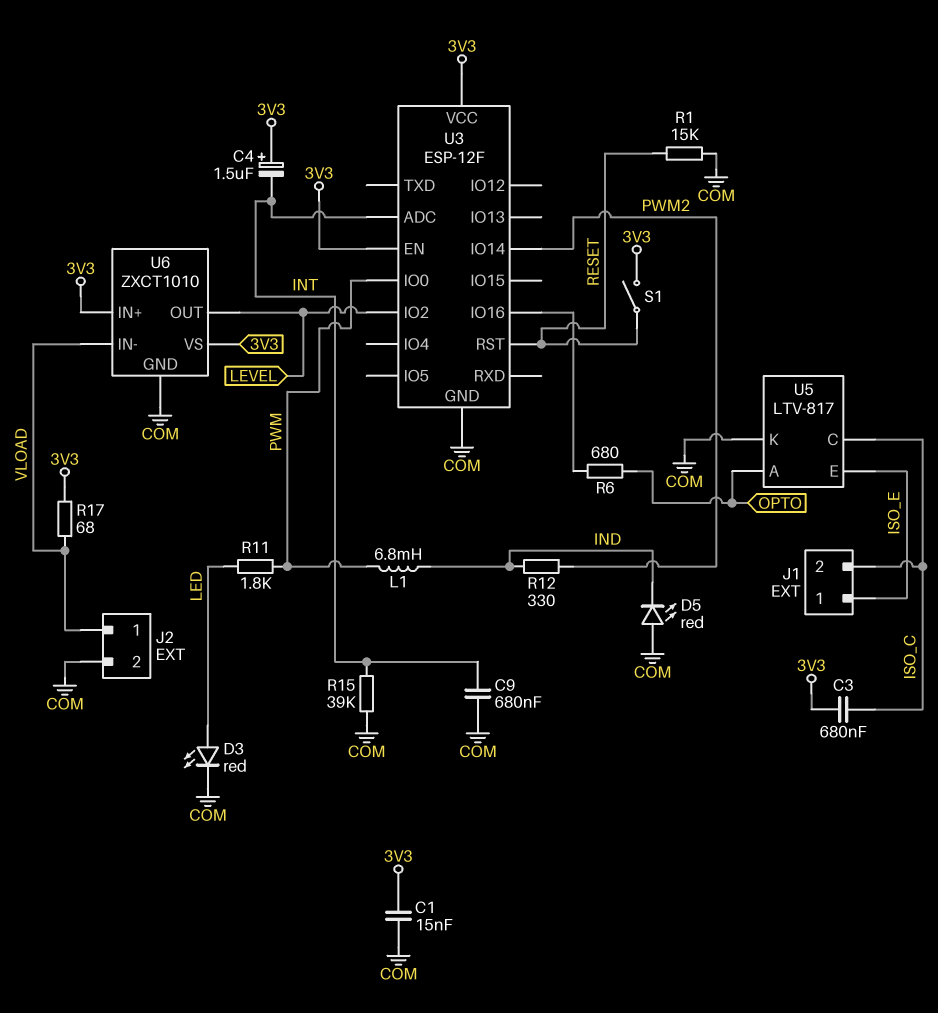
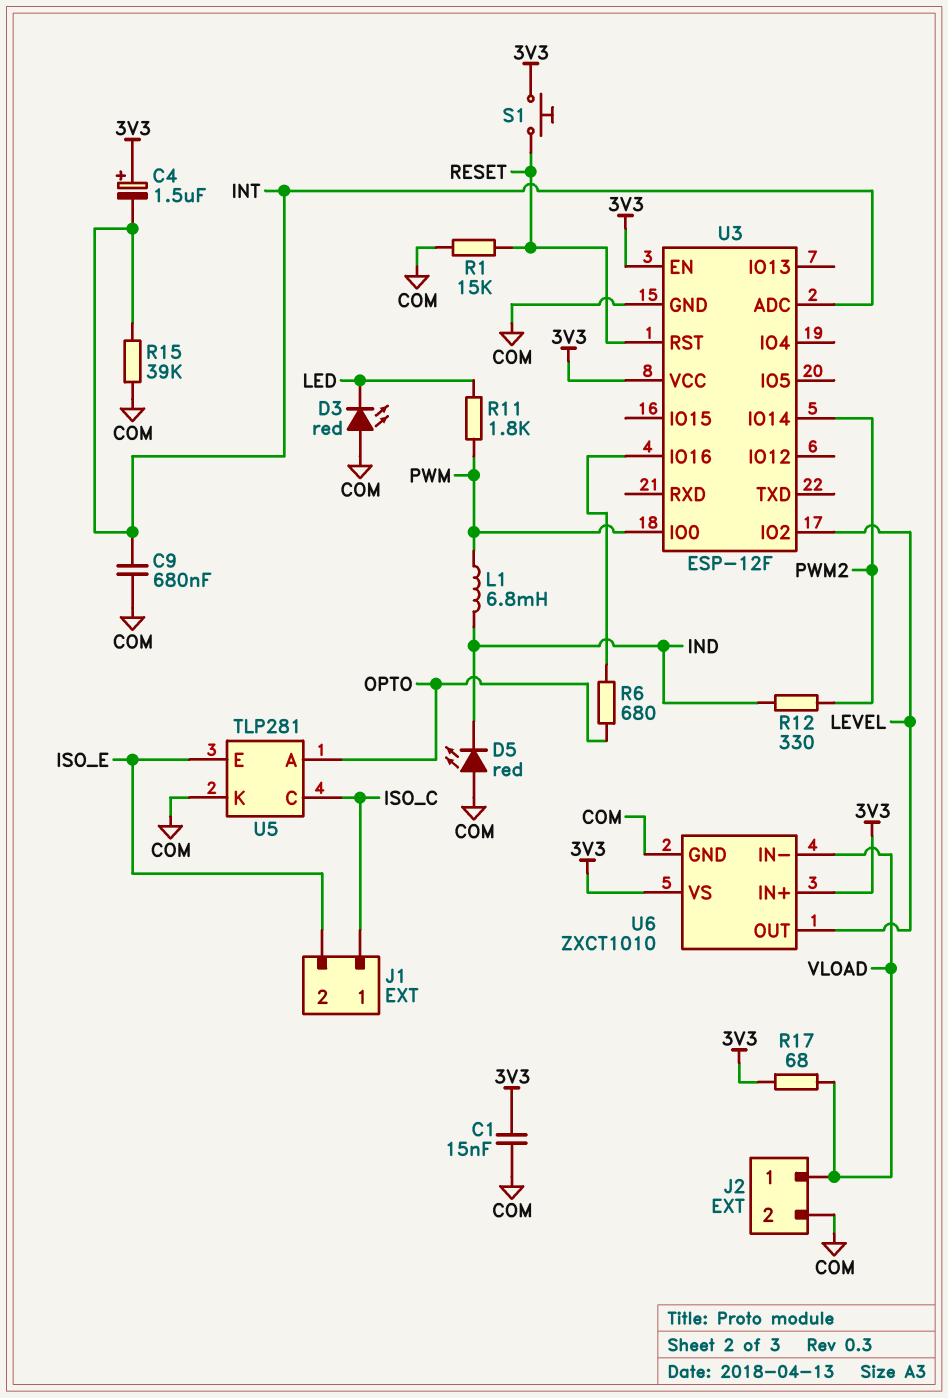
C3: 680nF (3V3, ISO_C) -> none
D3: LED red (A LED, K COM) -> LED red (A COM, K LED)
J1 pin 1: ISO_E -> ISO_C
J1 pin 2: ISO_C -> ISO_E
S1: switch (3V3, RESET) -> button (3V3, RESET)
U5: LTV-817 -> TLP281

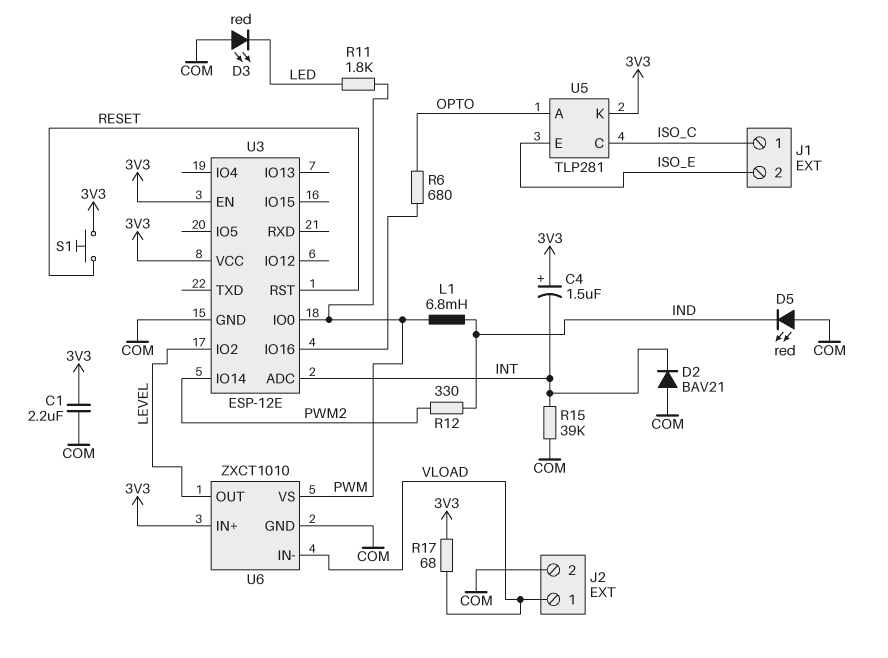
C1: 15nF (3V3, COM) -> 2.2uF (3V3, COM)
C9: 680nF (COM, INT) -> none
D2: none -> diode BAV21 (A COM, K INT)
R1: 15k (COM, RESET) -> none
U3: ESP-12F -> ESP-12E
U5 pin K: COM -> 3V3
U6 pin VS: 3V3 -> PWM

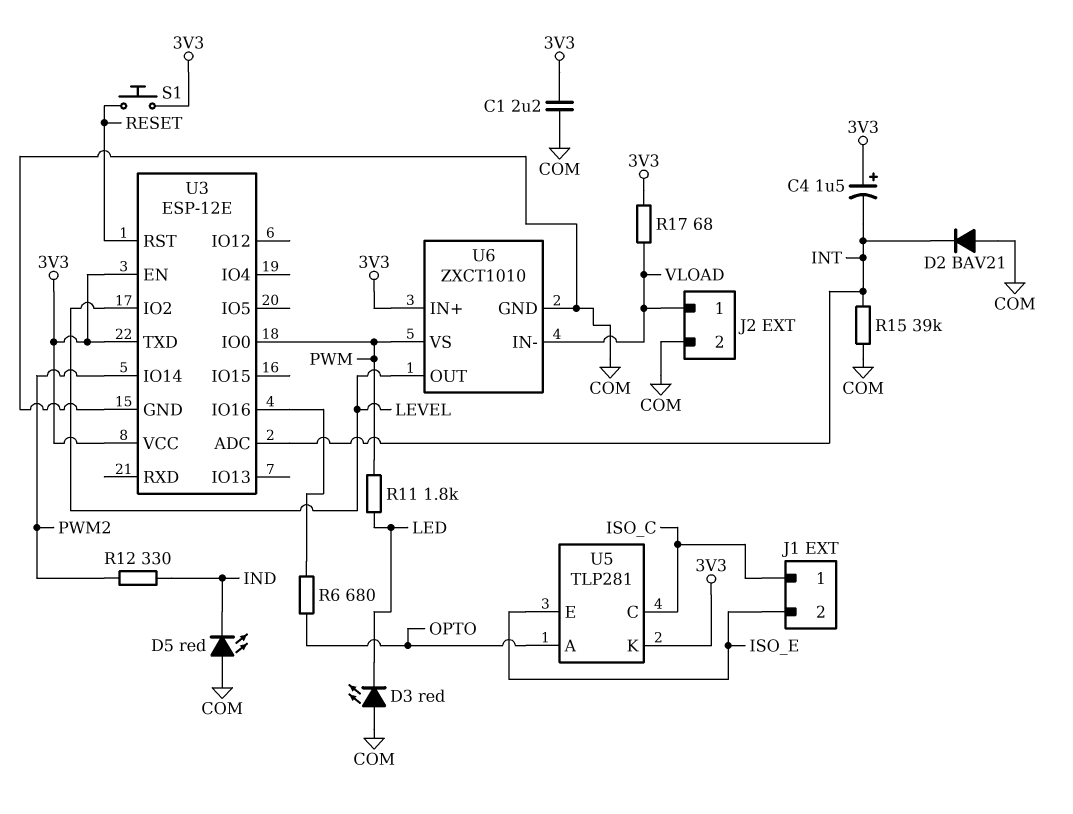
L1: 6.8mH (IND, PWM) -> none
U3 pin TXD: none -> 3V3

